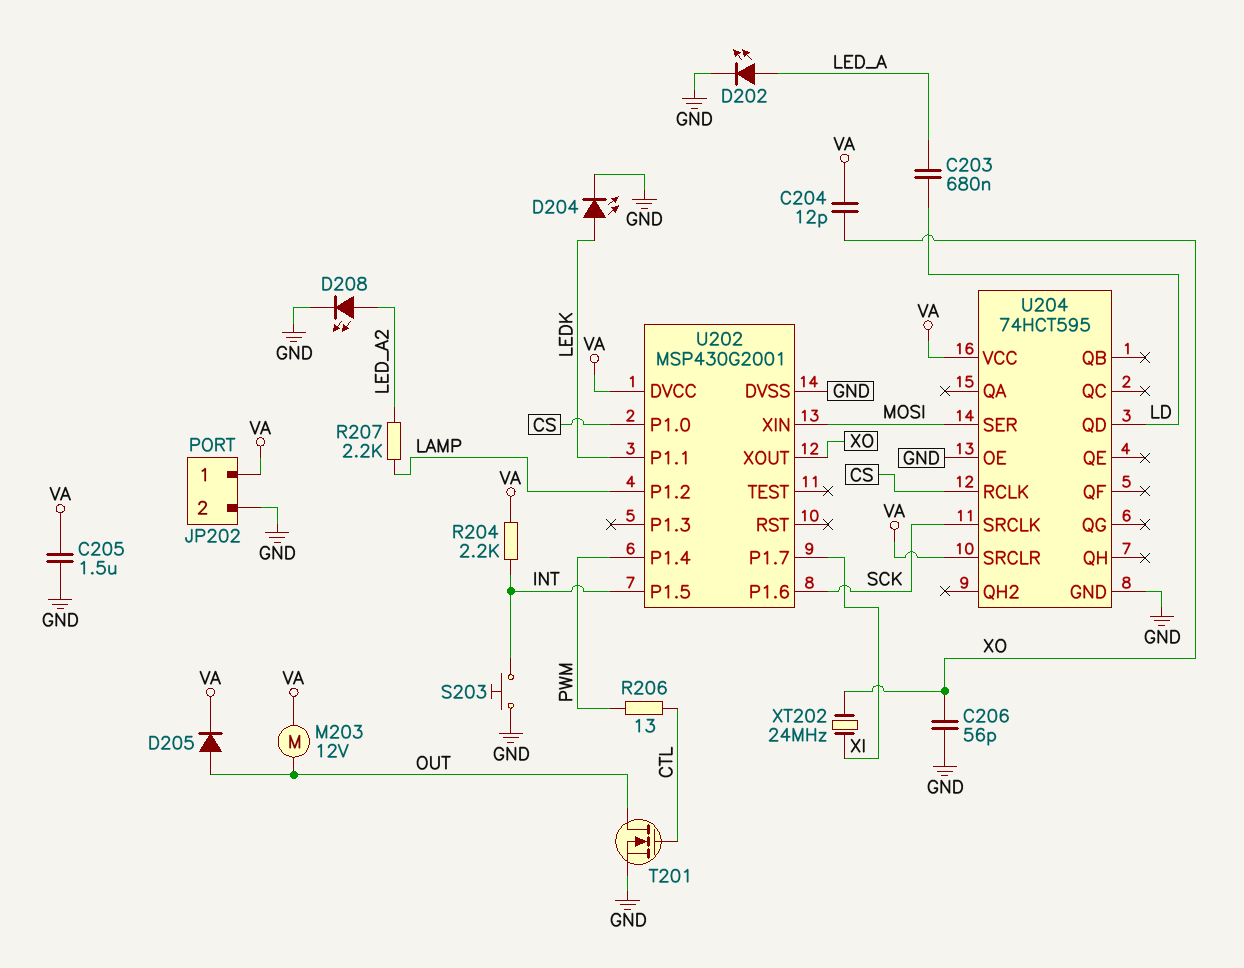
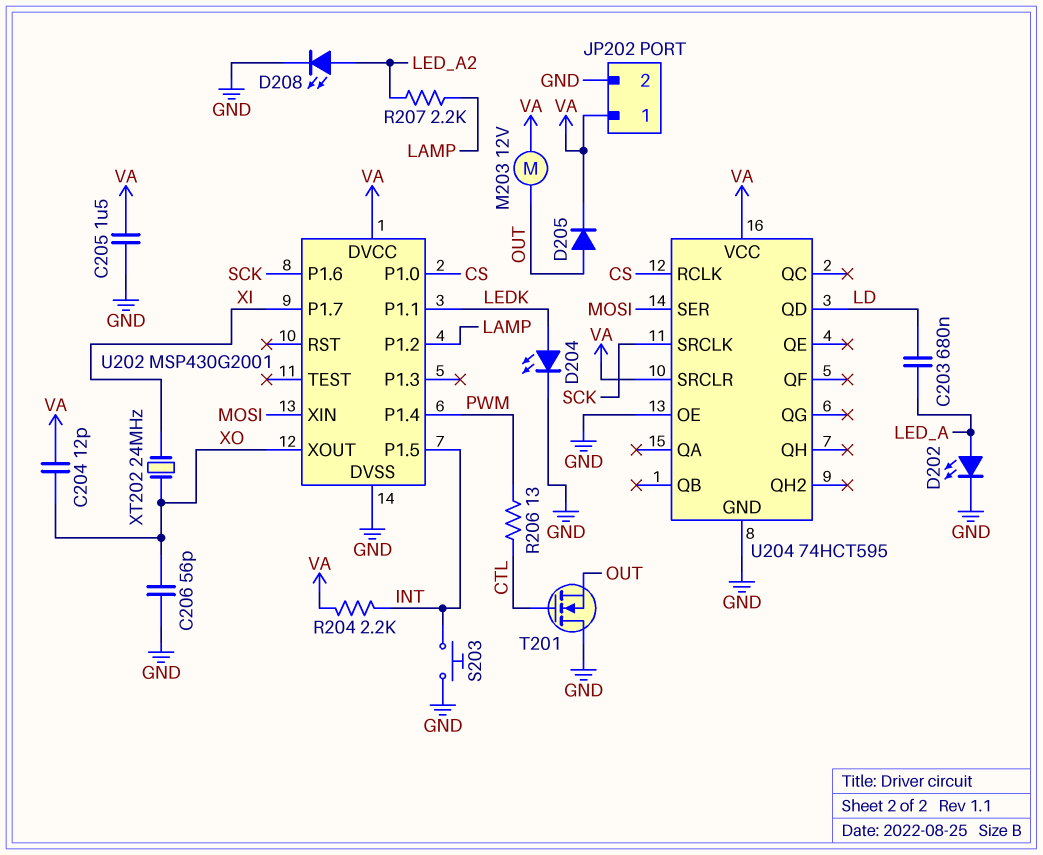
T201: NMOS (G CTL, D OUT, S GND) -> NMOS (G CTL, D GND, S OUT)

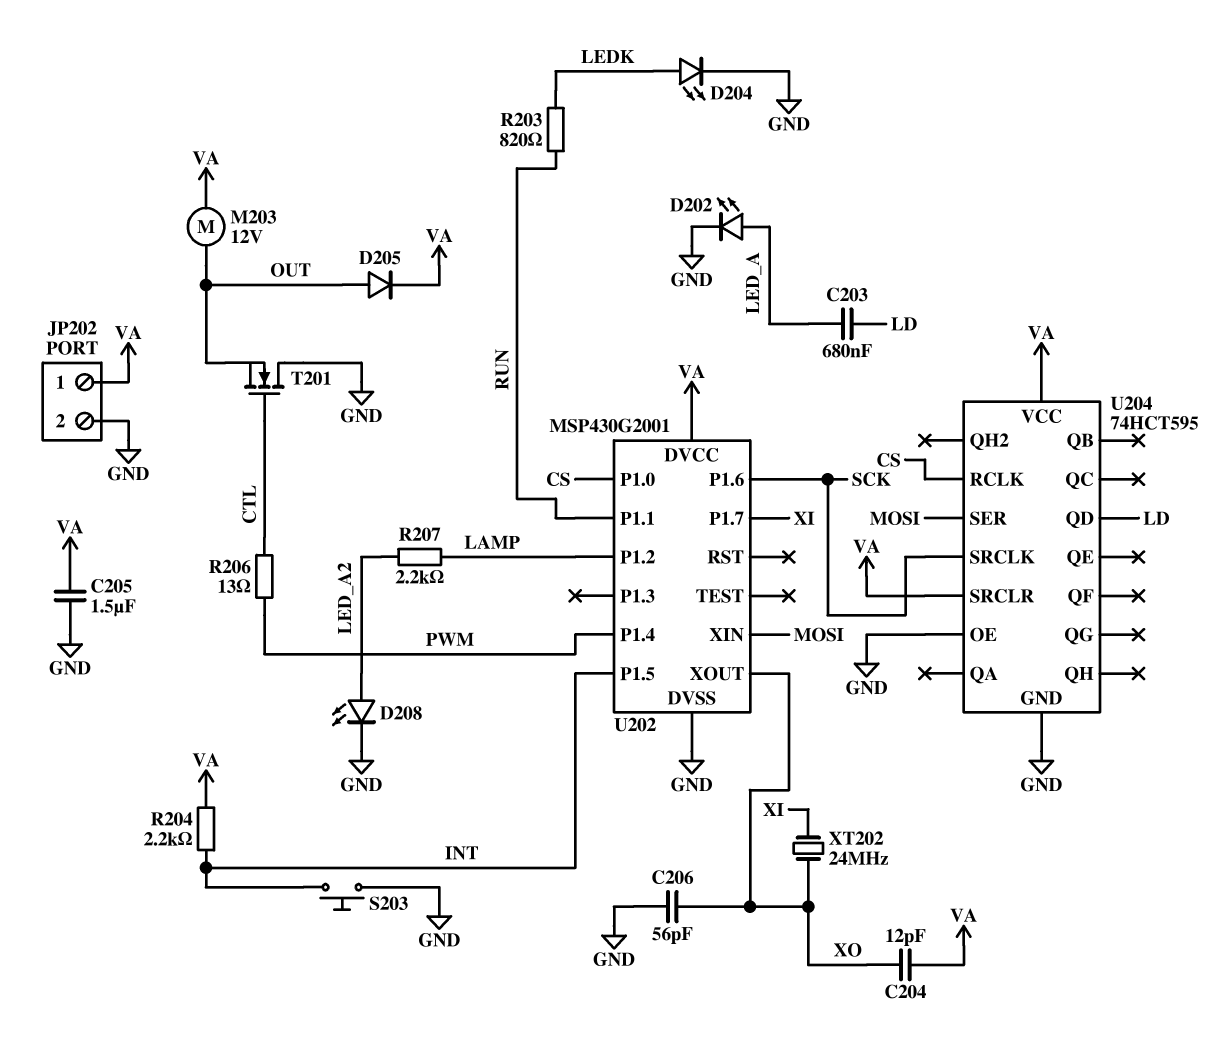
R203: none -> 820 (LEDK, RUN)
U202 pin P1.1: LEDK -> RUN

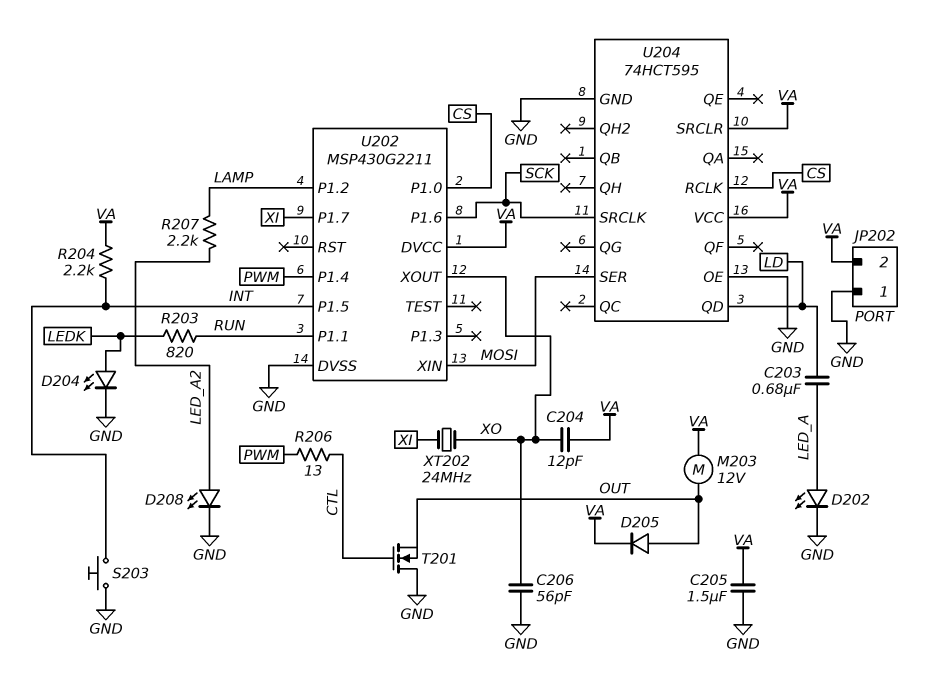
JP202 pin 1: VA -> GND
JP202 pin 2: GND -> VA
U202: MSP430G2001 -> MSP430G2211

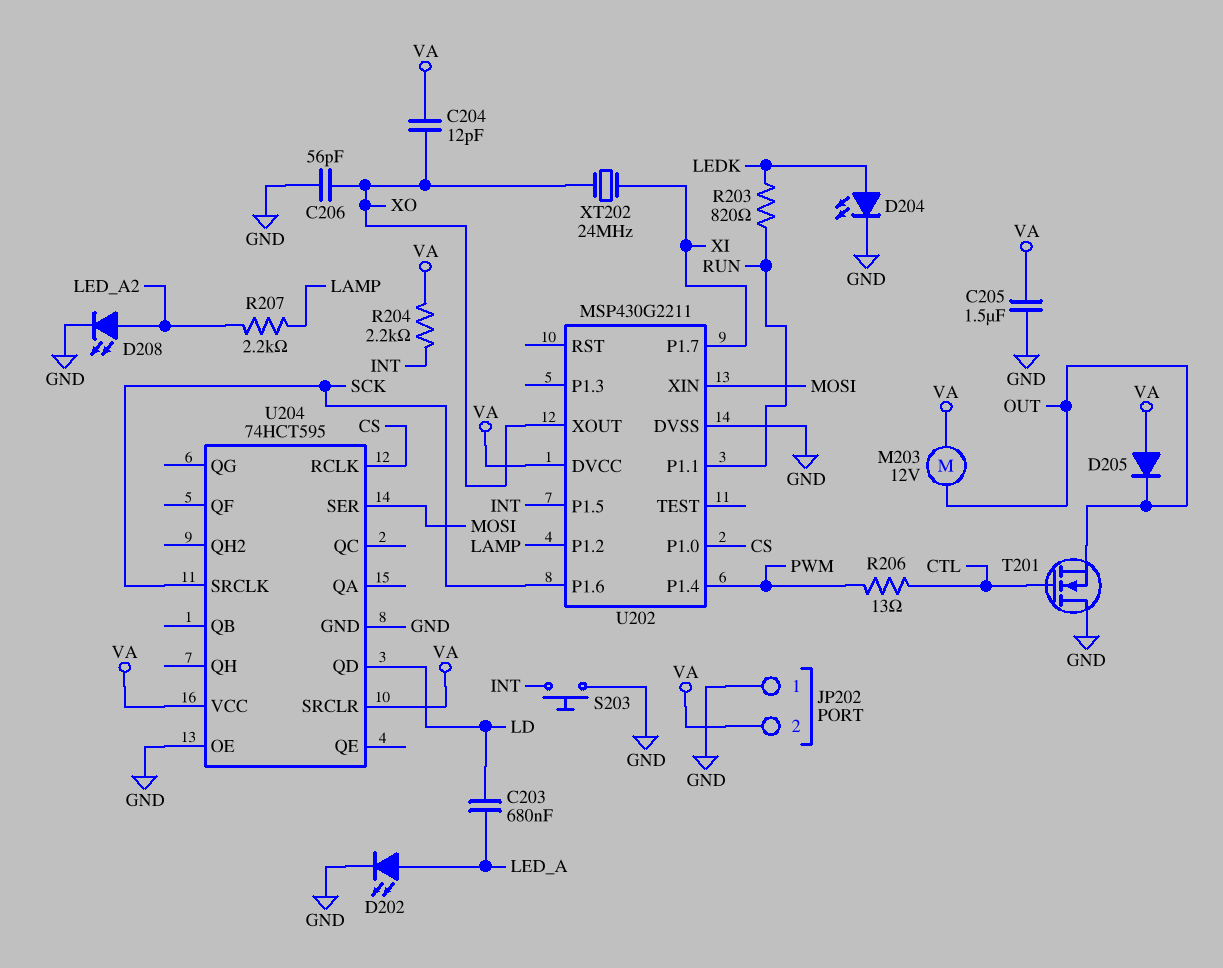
D205: diode (A OUT, K VA) -> diode (A VA, K OUT)

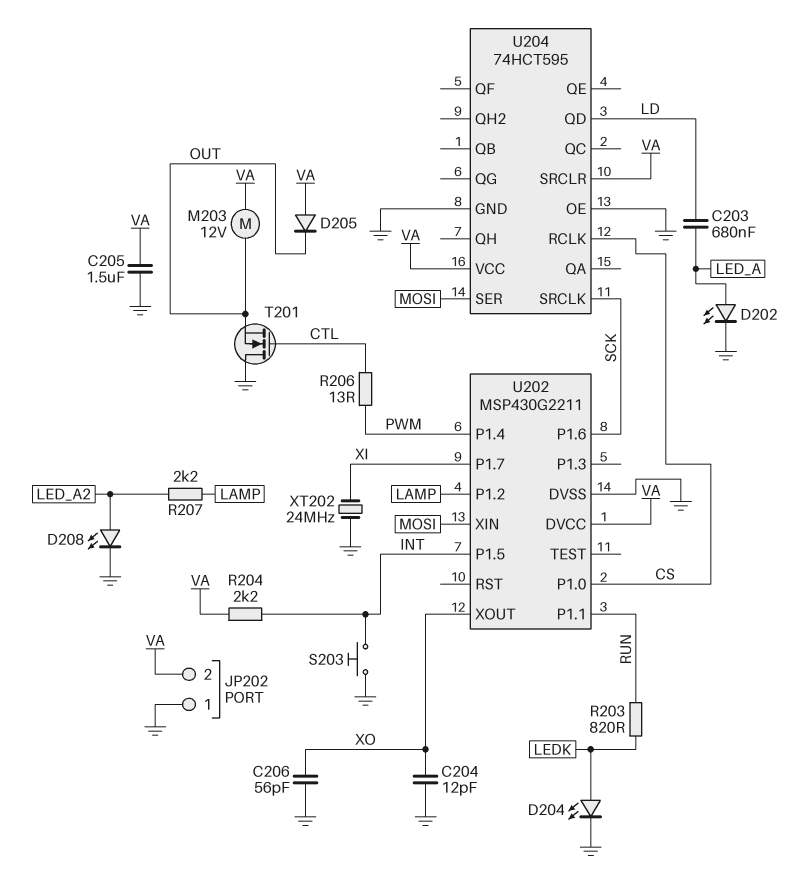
C204: 12pF (VA, XO) -> 12pF (GND, XO)
XT202: 24MHz (XI, XO) -> 24MHz (GND, XI)

